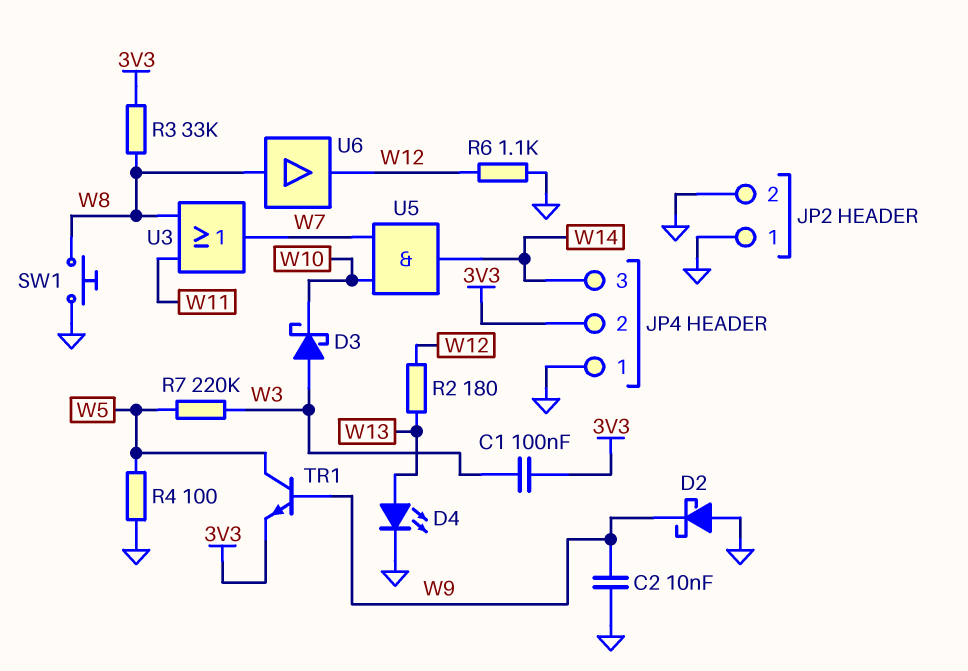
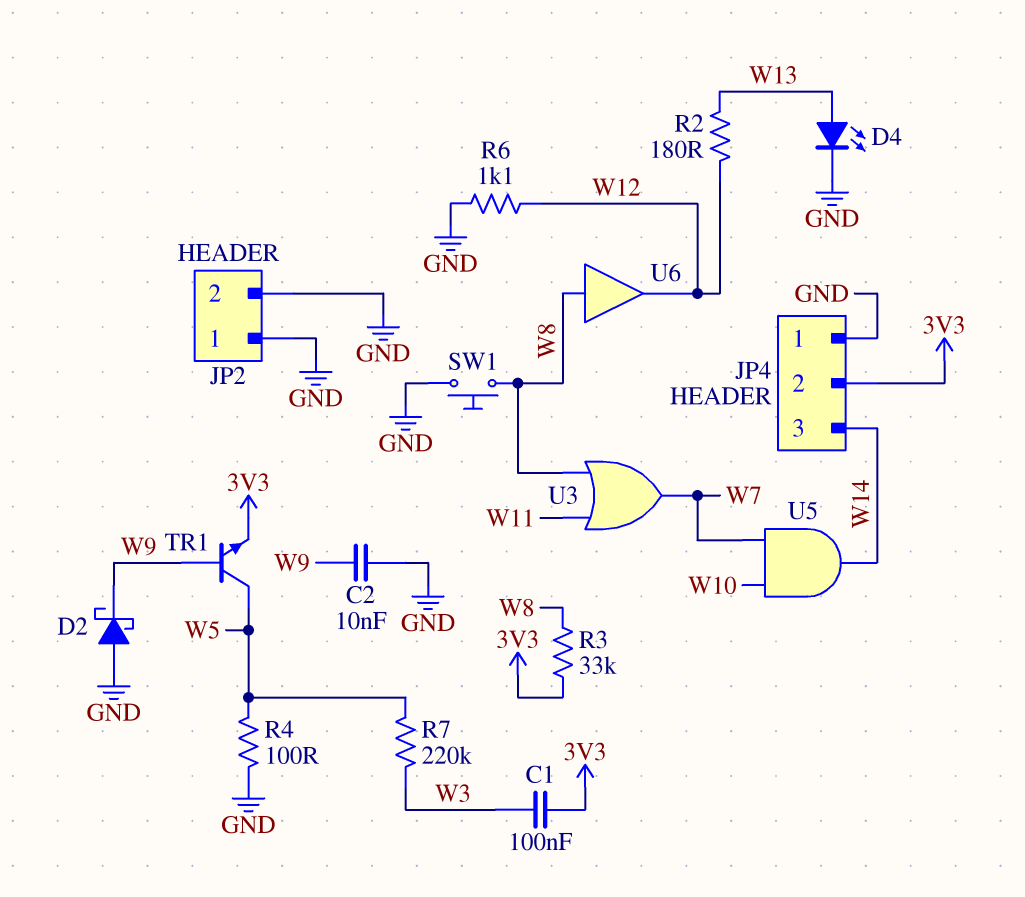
D3: schottky (A W3, K W10) -> none

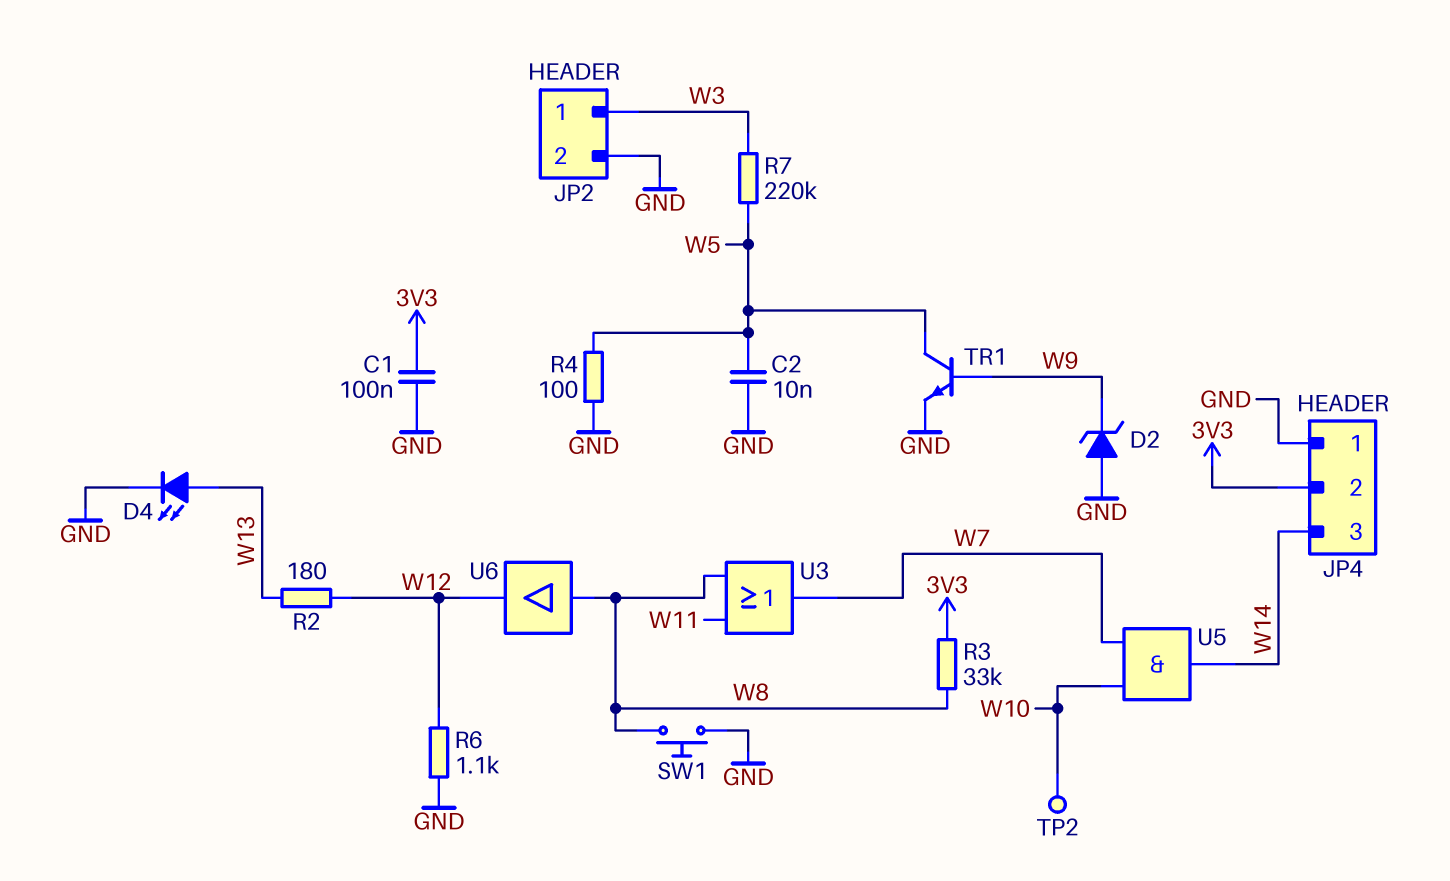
C1: 100nF (3V3, W3) -> 100nF (3V3, GND)
C2: 10nF (GND, W9) -> 10nF (GND, W5)
D2: schottky (A GND, K W9) -> zener (A GND, K W9)
JP2 pin 1: GND -> W3
TP2: none -> test point (W10)
TR1: NPN (B W9, C W5, E 3V3) -> NPN (B W9, C W5, E GND)

